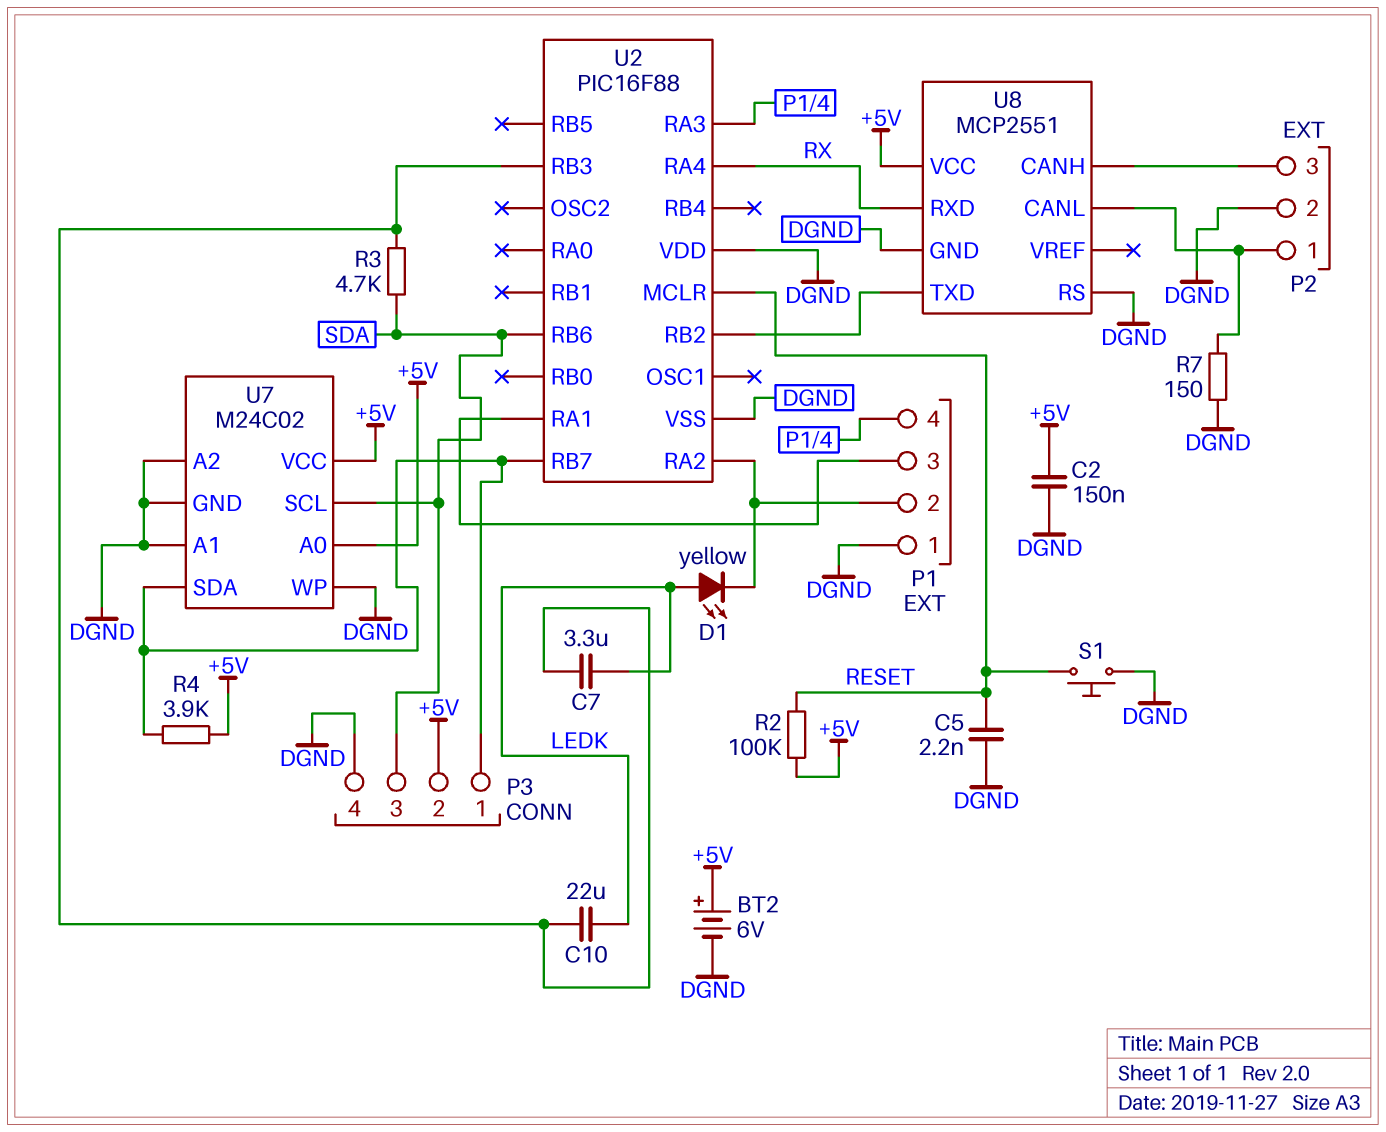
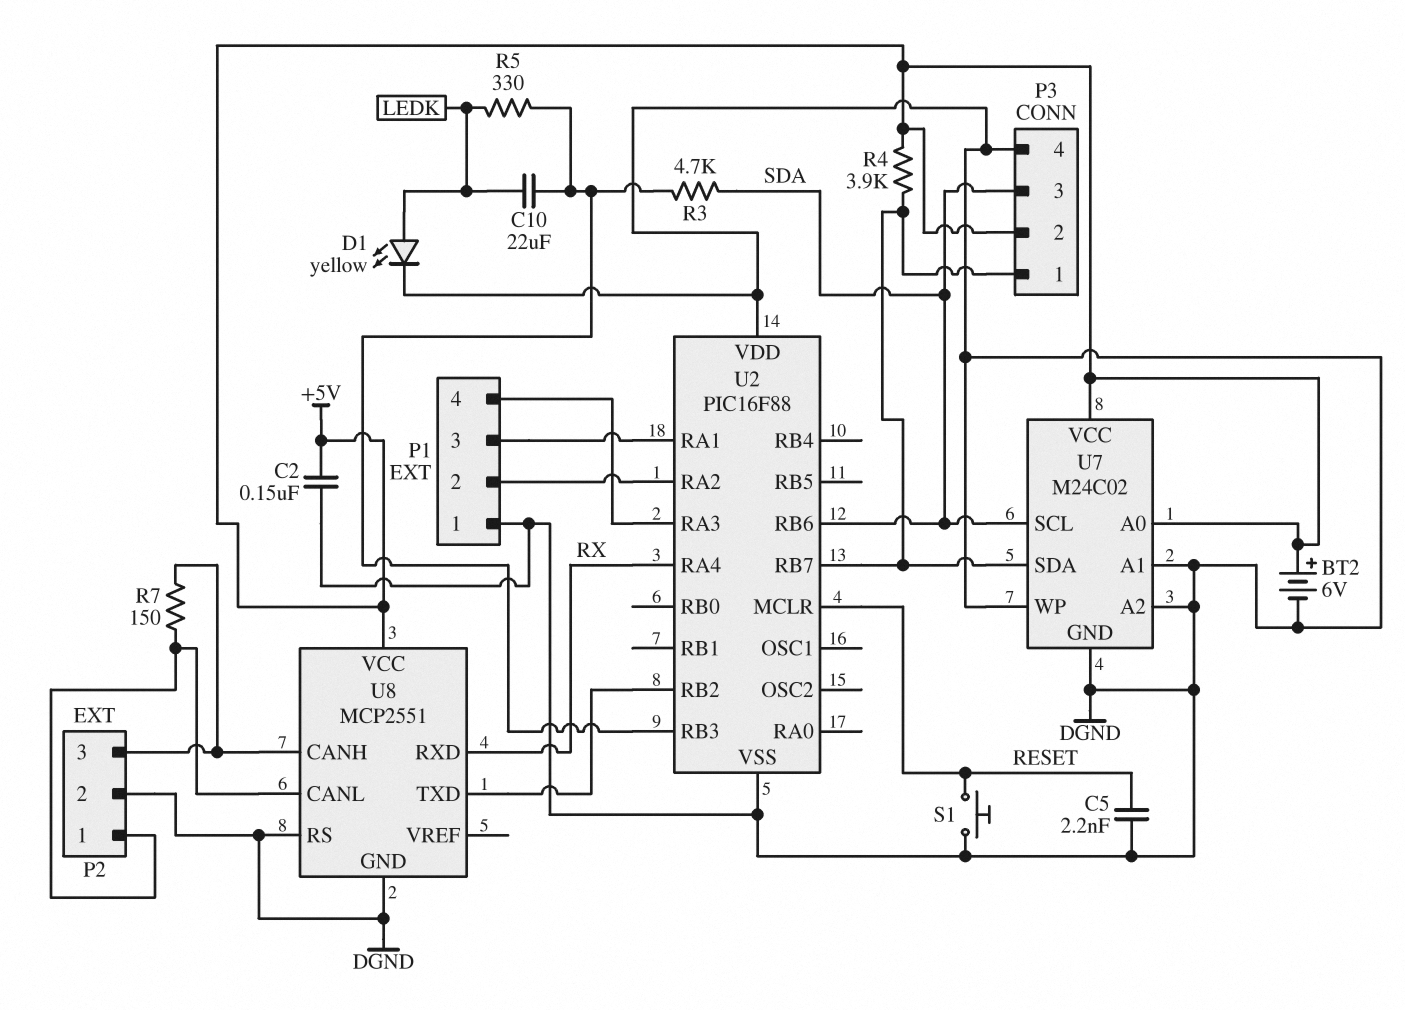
C7: 3.3uF (LEDK, U2/RB3) -> none
D1: LED yellow (A LEDK, K P1/2) -> LED yellow (A LEDK, K DGND)
R2: 100k (+5V, RESET) -> none
R5: none -> 330 (LEDK, U2/RB3)
R7: 150 (DGND, P2/1) -> 150 (P2/1, P2/3)

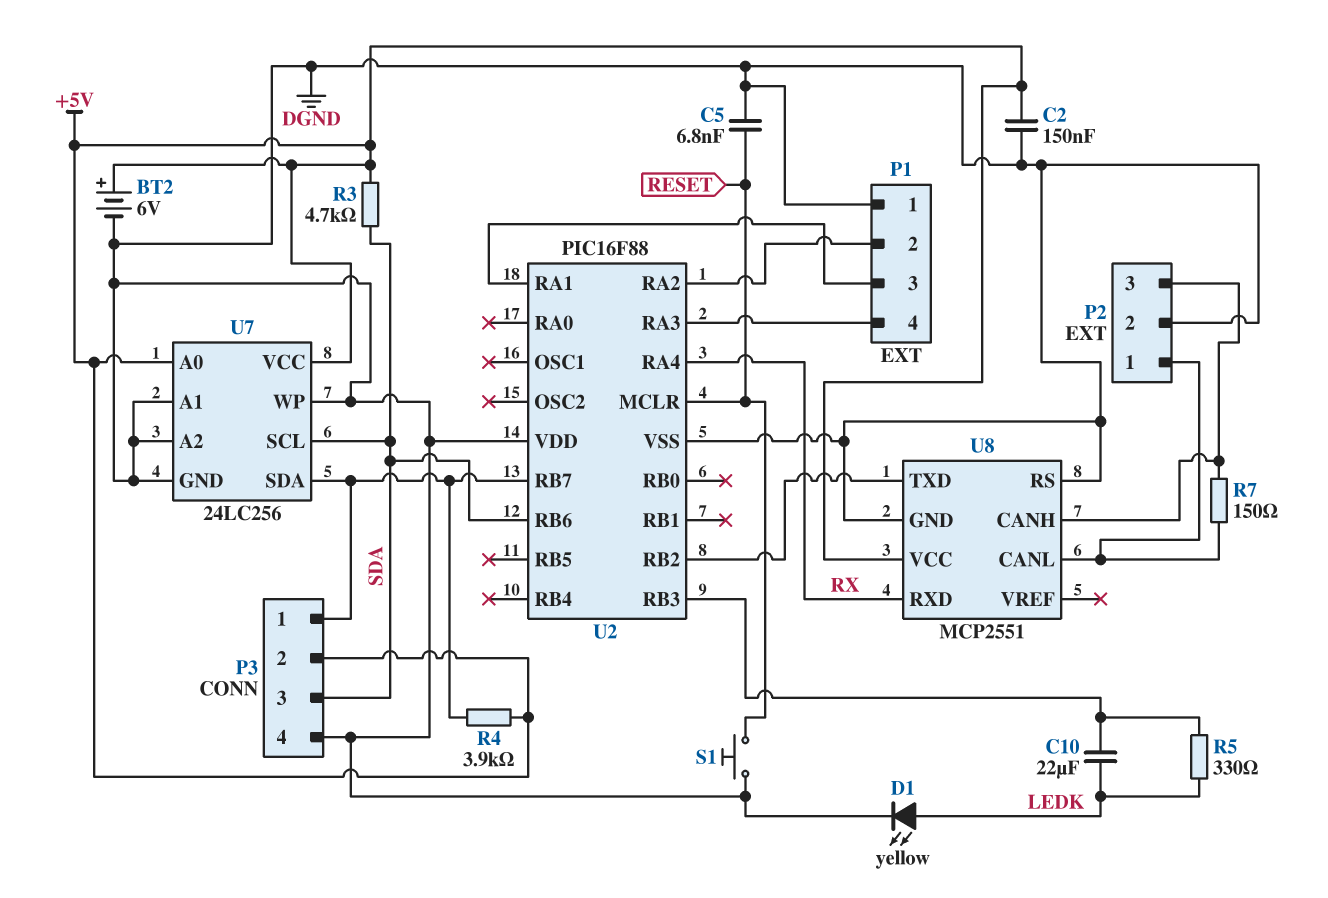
C5: 2.2nF (DGND, RESET) -> 6.8nF (DGND, RESET)
R3: 4.7k (SDA, U2/RB3) -> 4.7k (+5V, SDA)
U7: M24C02 -> 24LC256

